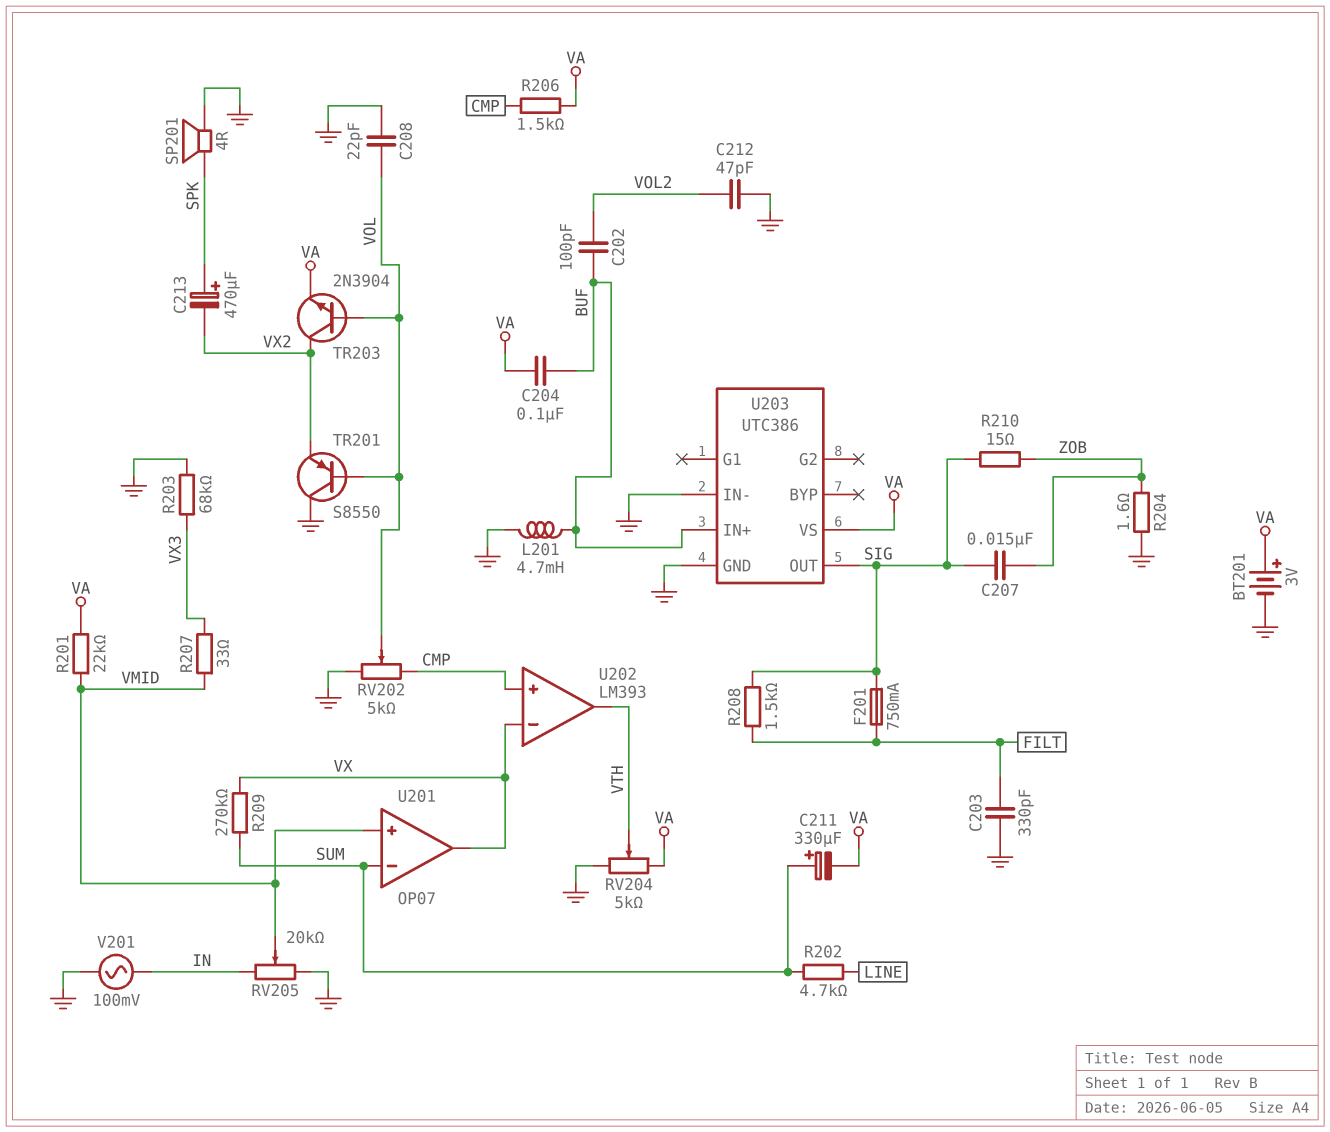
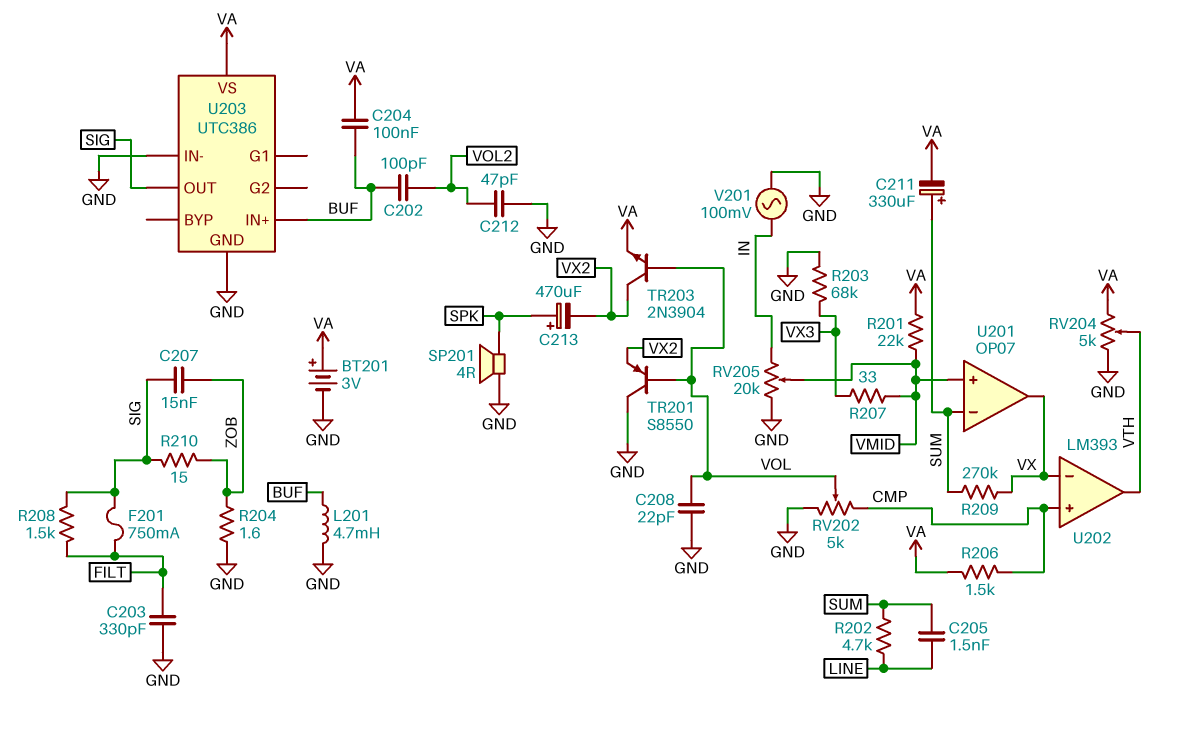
C205: none -> 1.5nF (LINE, SUM)

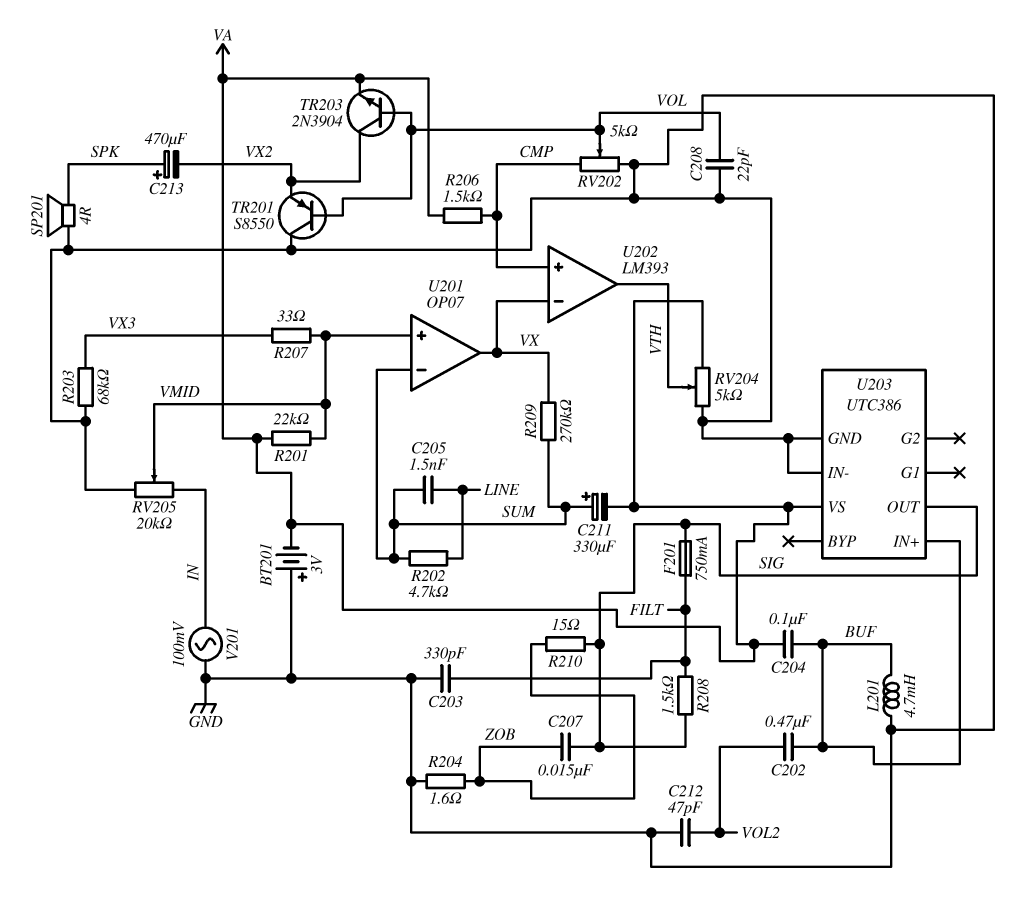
BT201: 3V (plus VA, minus GND) -> 3V (plus GND, minus VA)
C202: 100pF (BUF, VOL2) -> 470nF (BUF, VOL2)

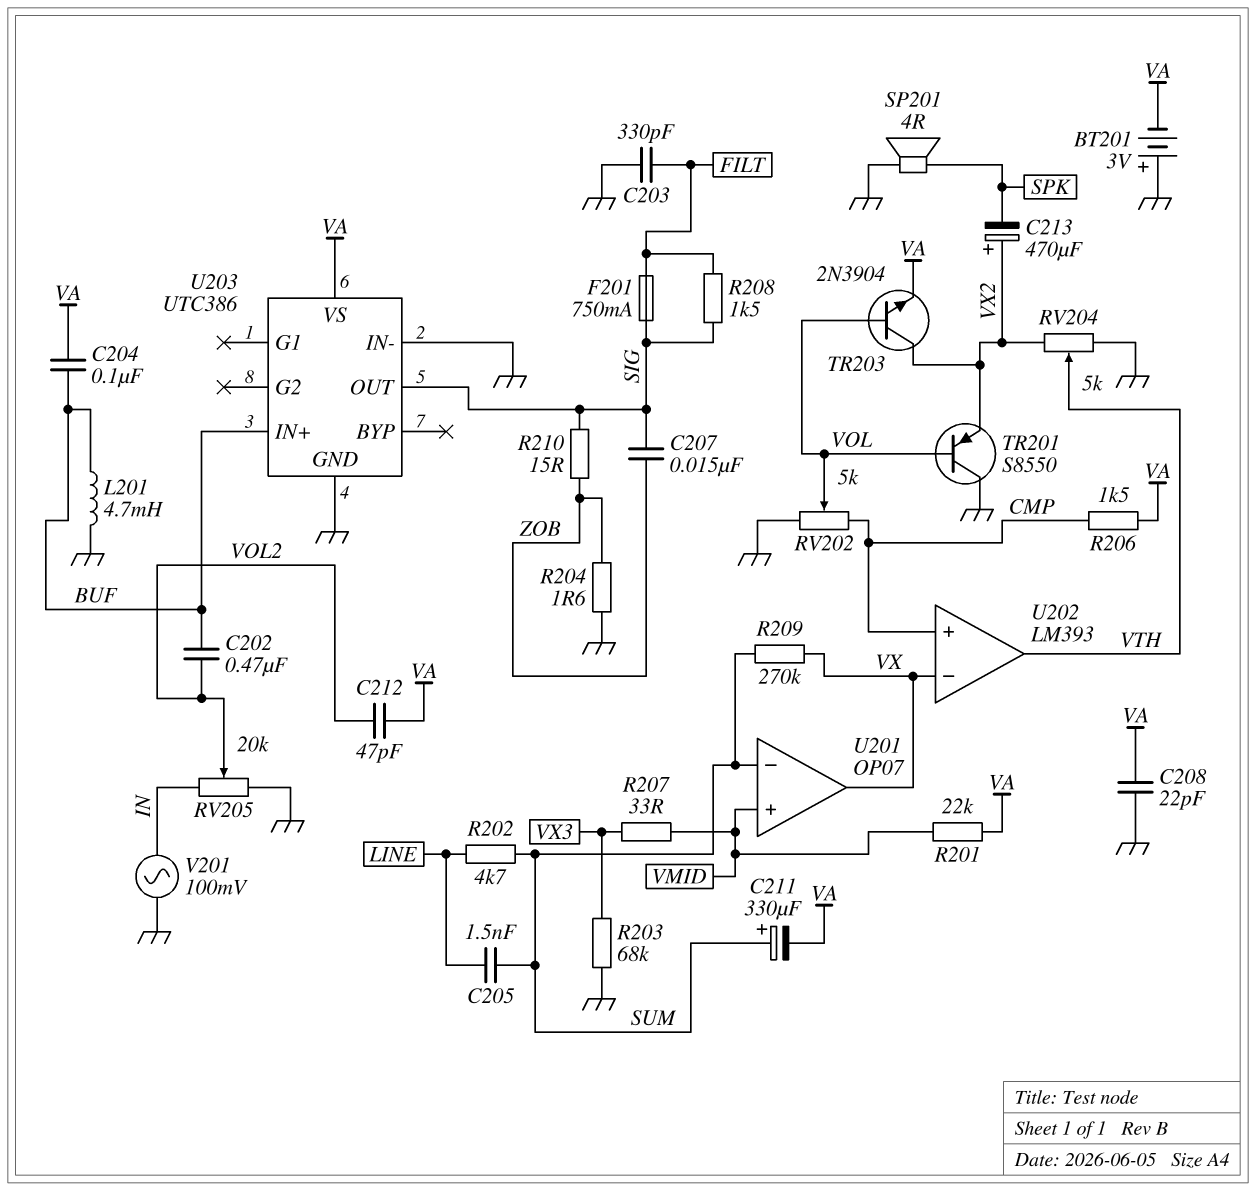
C208: 22pF (GND, VOL) -> 22pF (GND, VA)
C212: 47pF (GND, VOL2) -> 47pF (VA, VOL2)
C213: 470uF (plus SPK, minus VX2) -> 470uF (plus VX2, minus SPK)
RV204: 5k (GND, VA, wiper VTH) -> 5k (GND, VX2, wiper VTH)
RV205: 20k (GND, IN, wiper VMID) -> 20k (GND, IN, wiper VOL2)

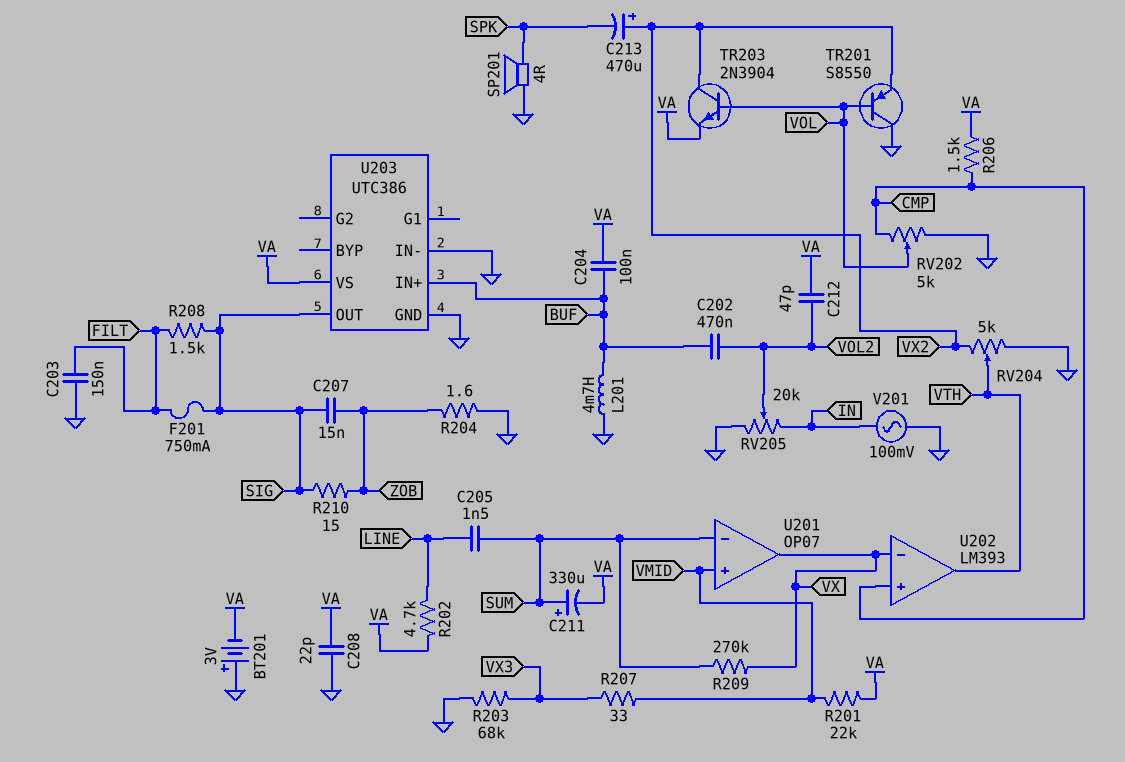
C203: 330pF (FILT, GND) -> 150nF (FILT, GND)
R202: 4.7k (LINE, SUM) -> 4.7k (LINE, VA)

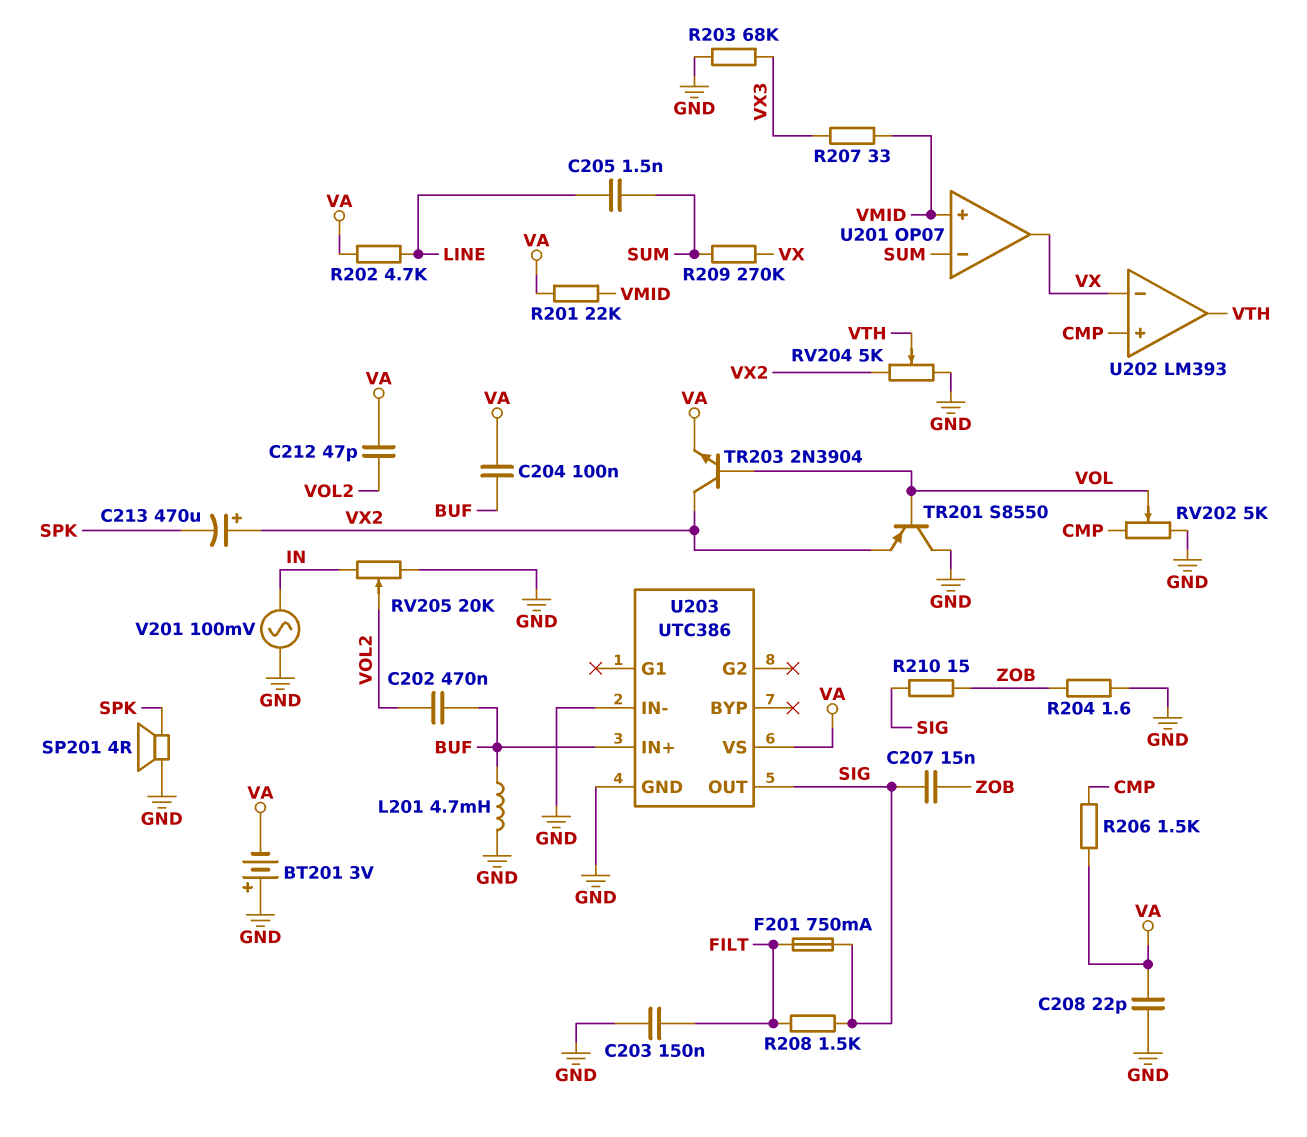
C211: 330uF (plus SUM, minus VA) -> none

